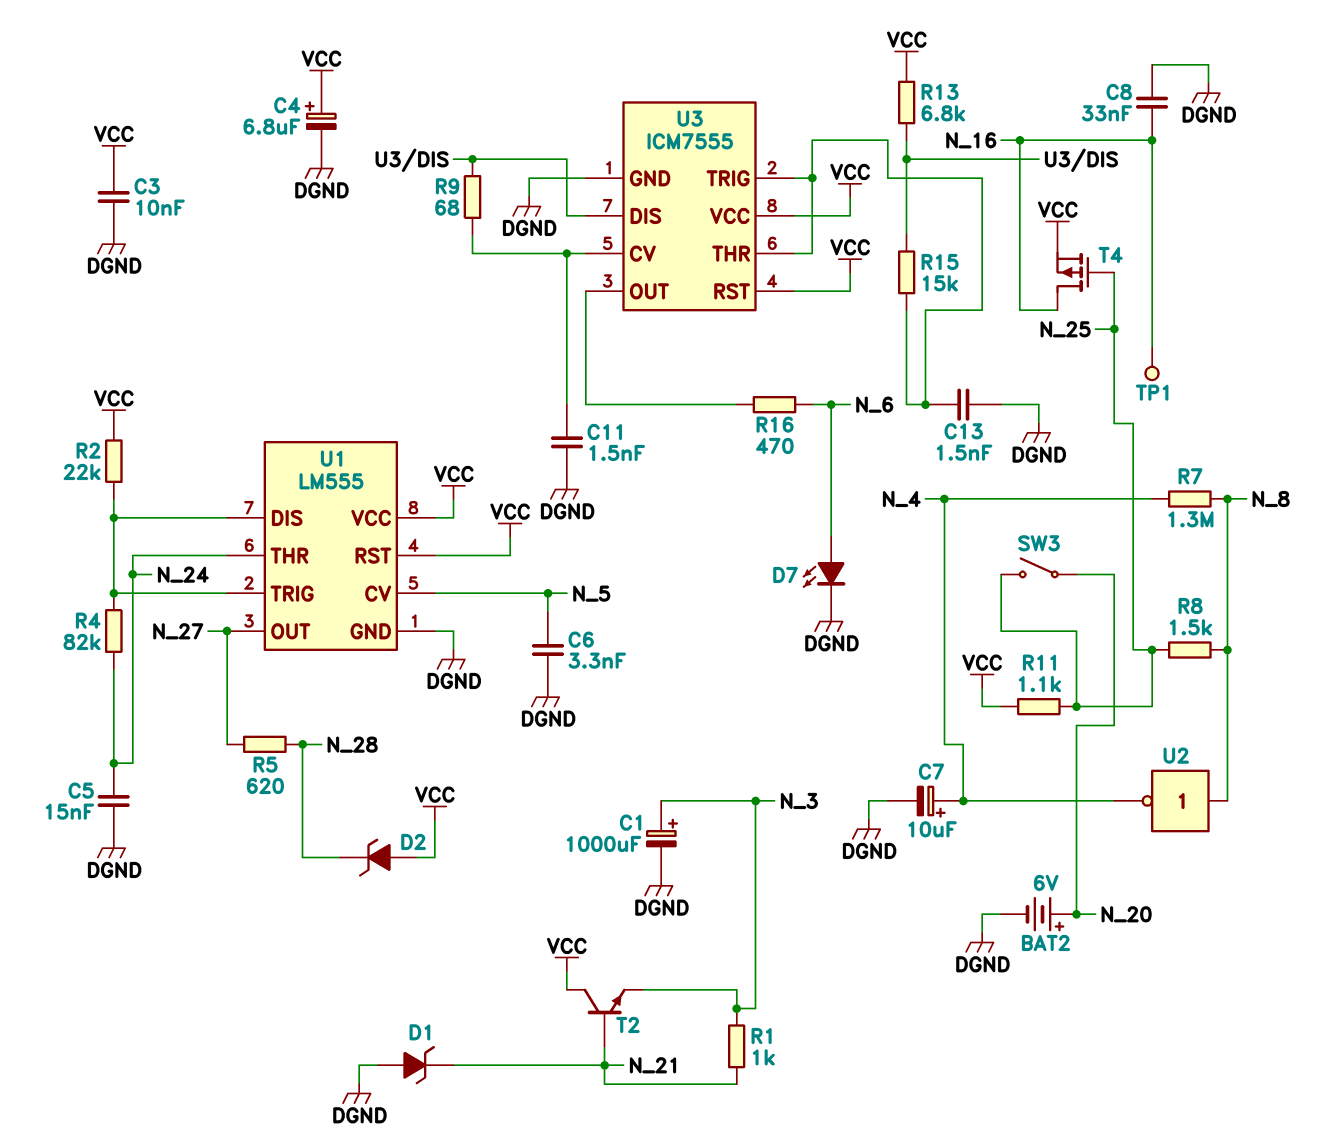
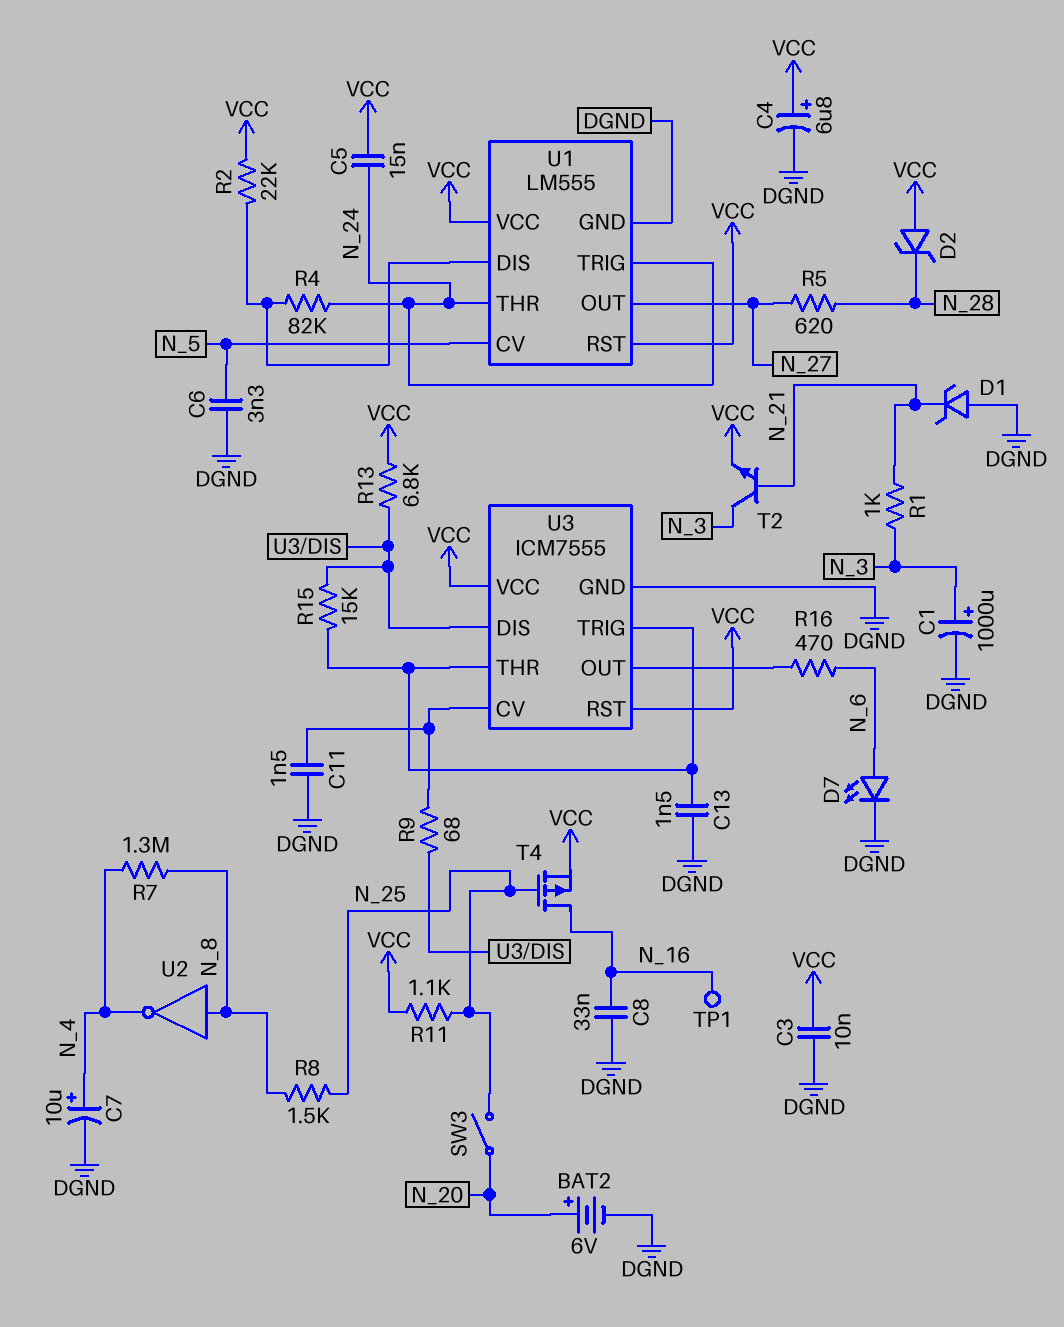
C5: 15nF (DGND, N_24) -> 15nF (N_24, VCC)
T2: NPN (B N_21, C VCC, E N_3) -> NPN (B N_21, C N_3, E VCC)
U1 pin TRIG: U1/DIS -> N_24

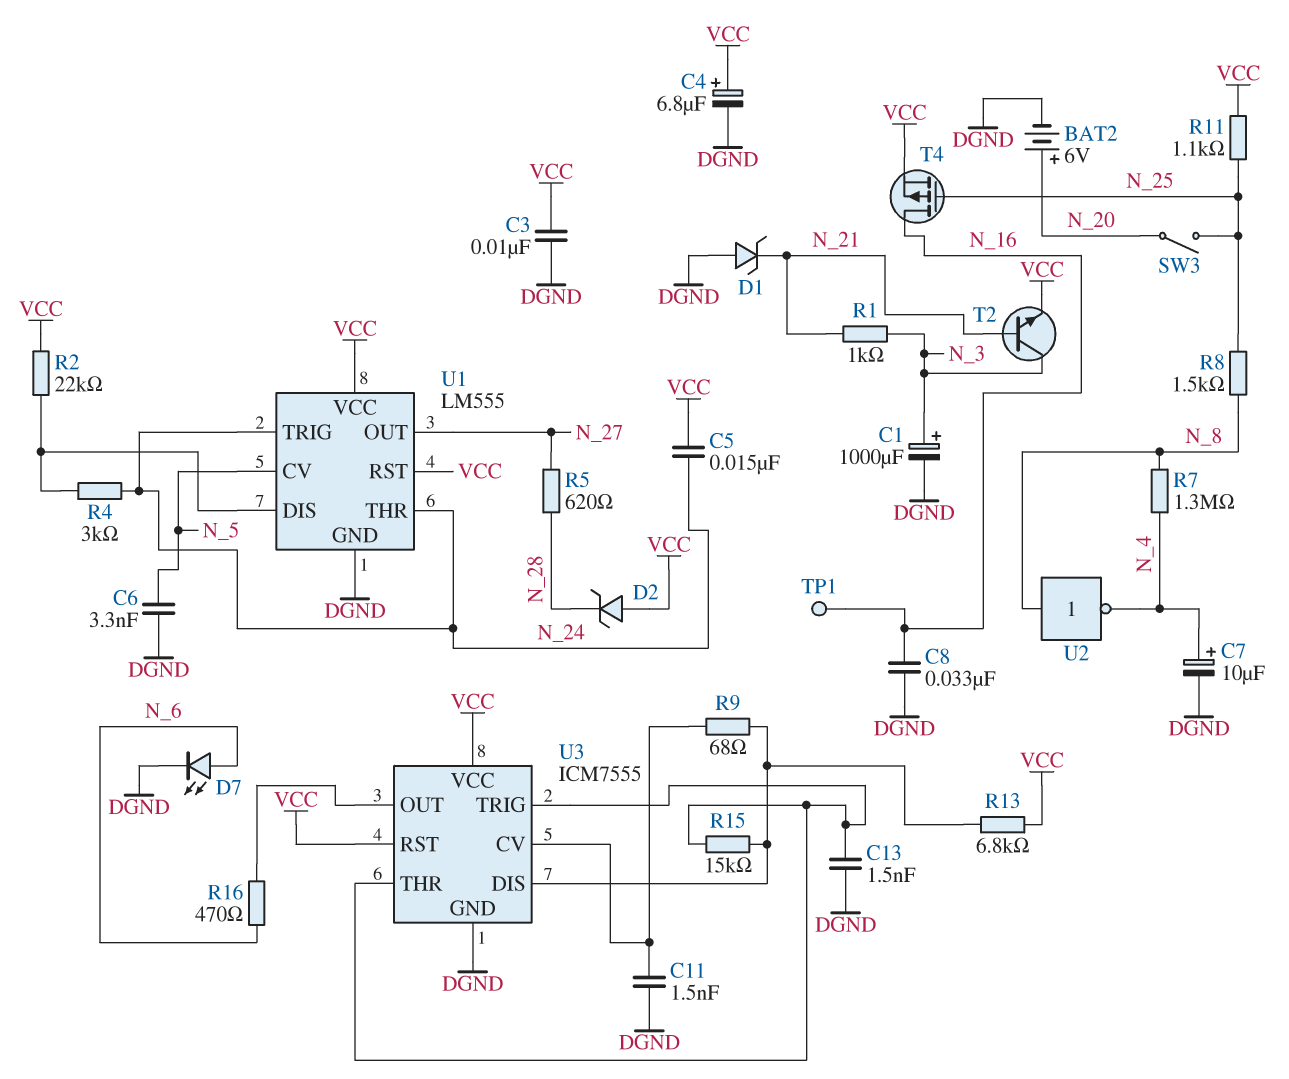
R4: 82k (N_24, U1/DIS) -> 3k (N_24, U1/DIS)

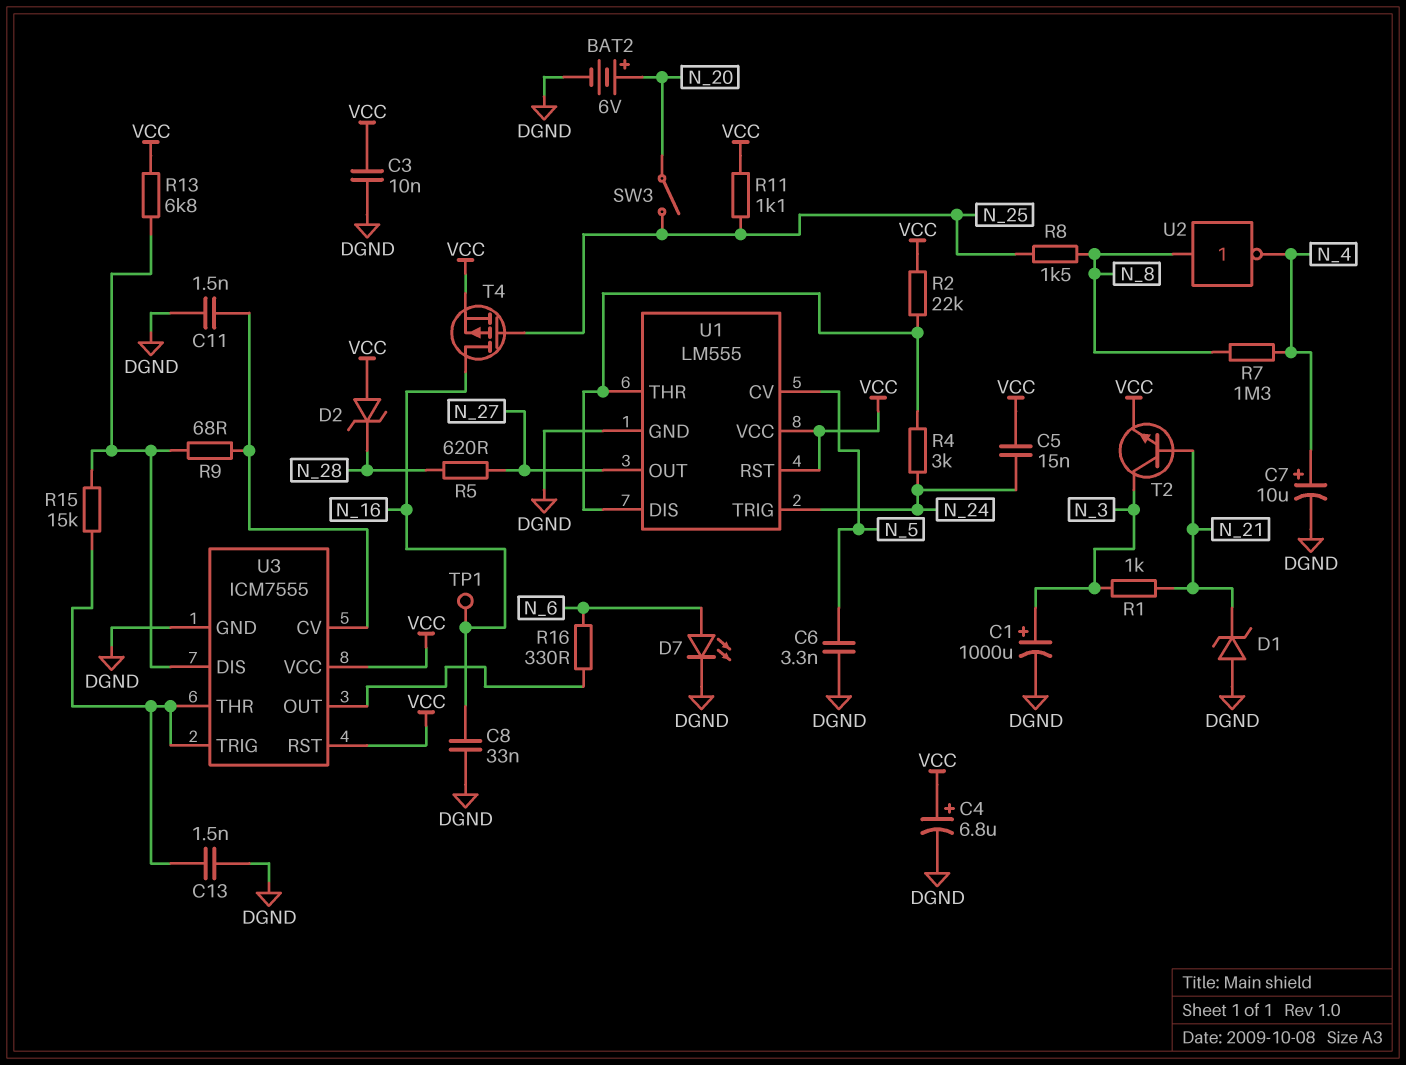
R16: 470 (N_6, U3/OUT) -> 330 (N_6, U3/OUT)
U1 pin THR: N_24 -> U1/DIS

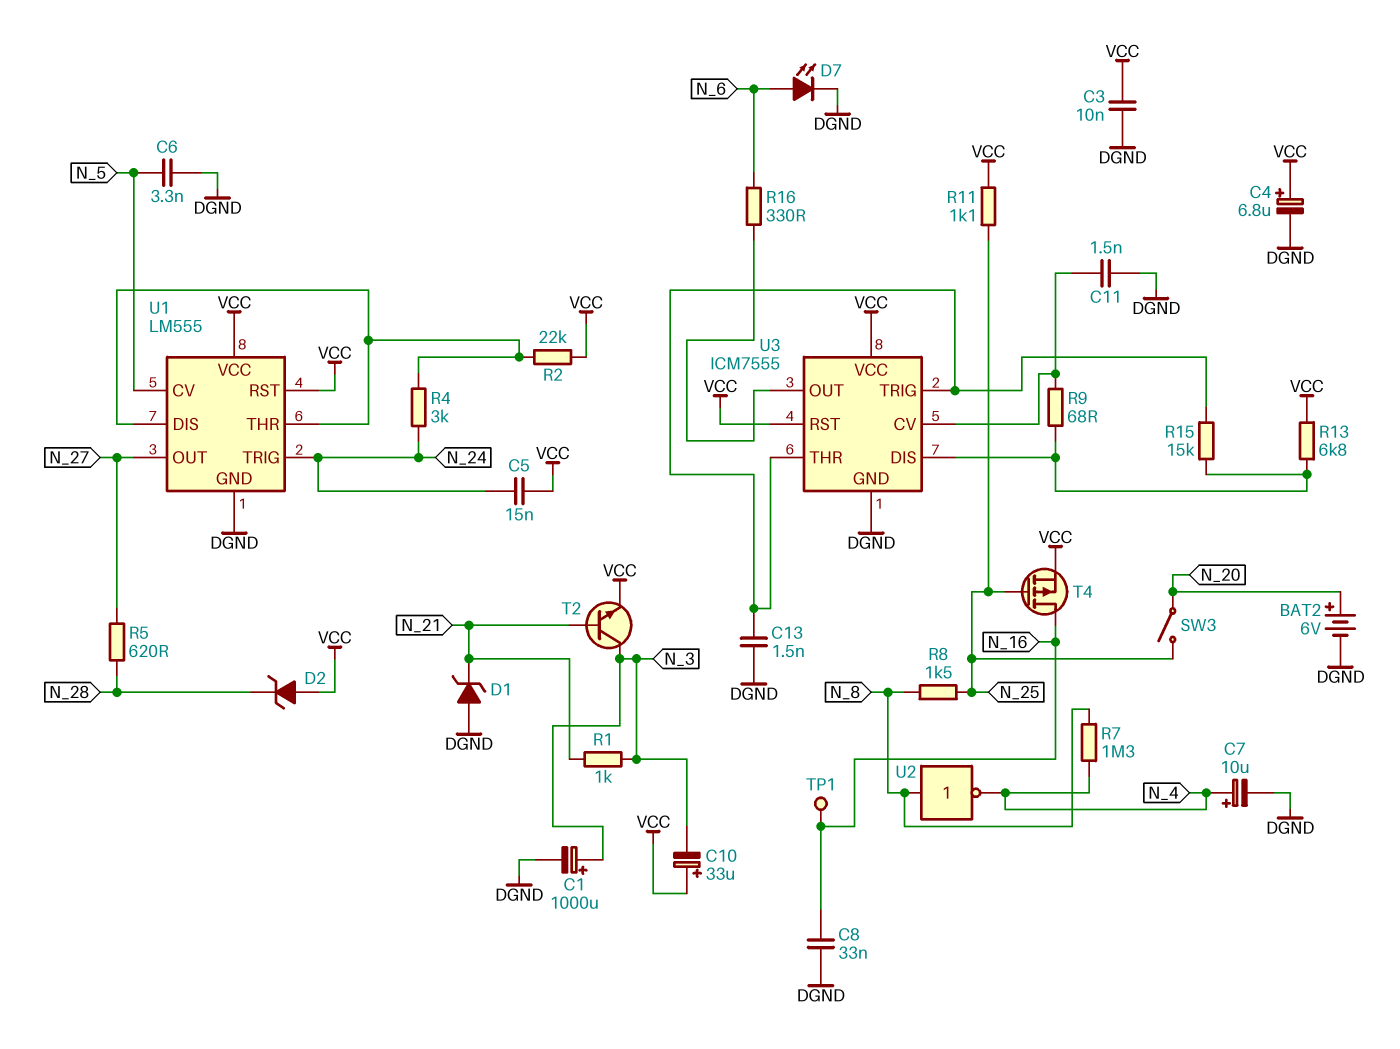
C10: none -> 33uF (plus VCC, minus N_3)

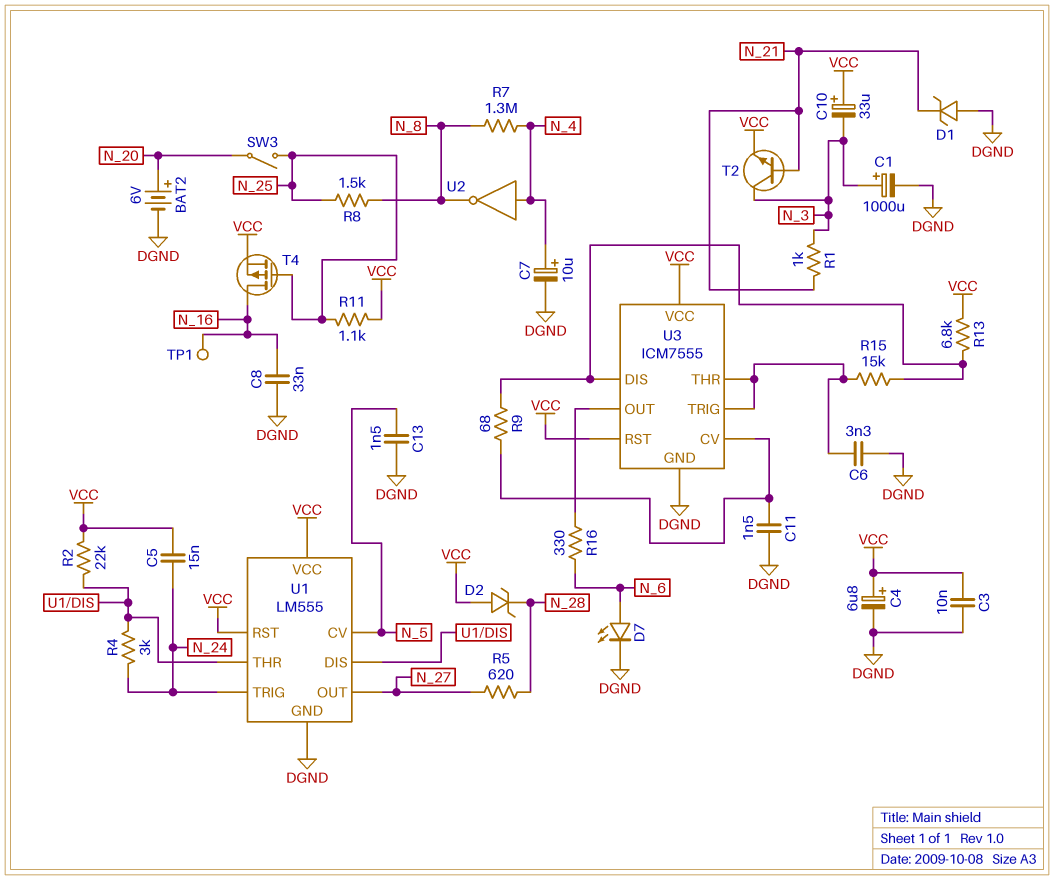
C6: 3.3nF (DGND, N_5) -> 3.3nF (DGND, U3/THR)
C13: 1.5nF (DGND, U3/THR) -> 1.5nF (DGND, N_5)
U2: NOT (in N_8, out N_4) -> NOT (in N_4, out N_8)

